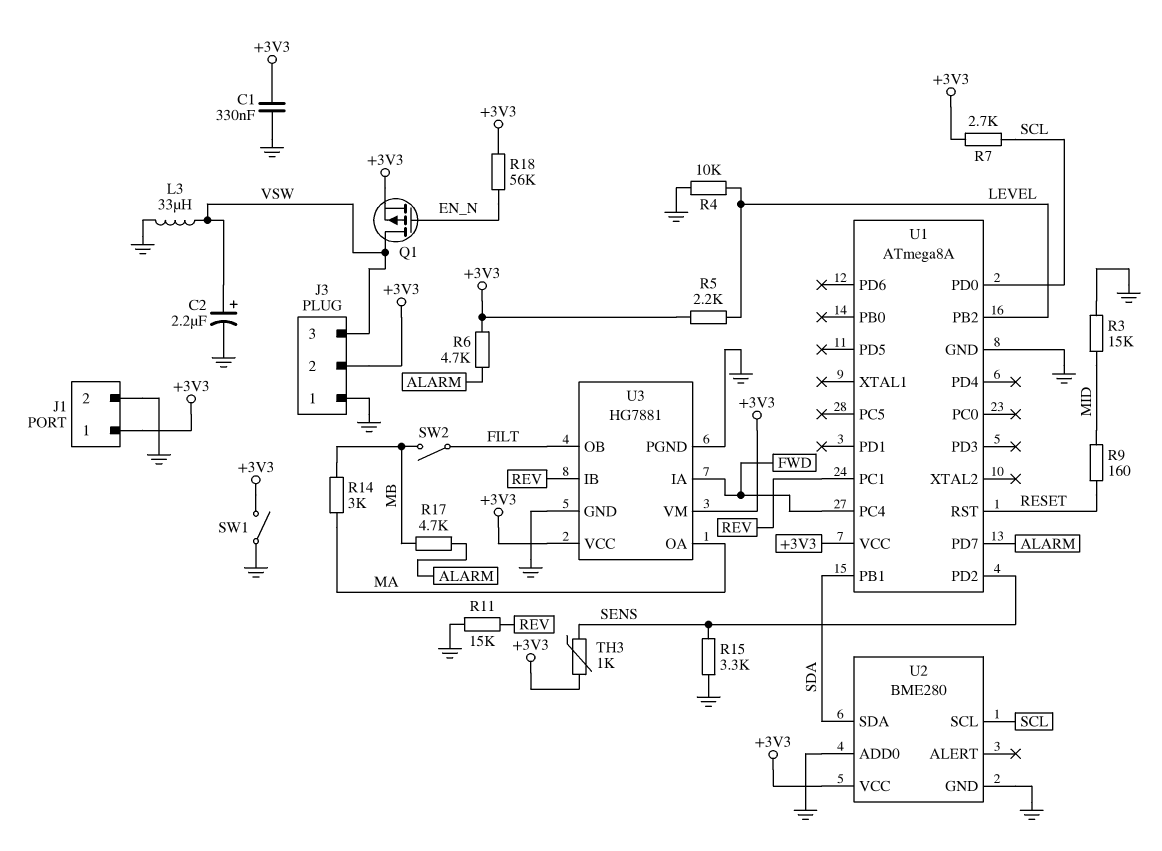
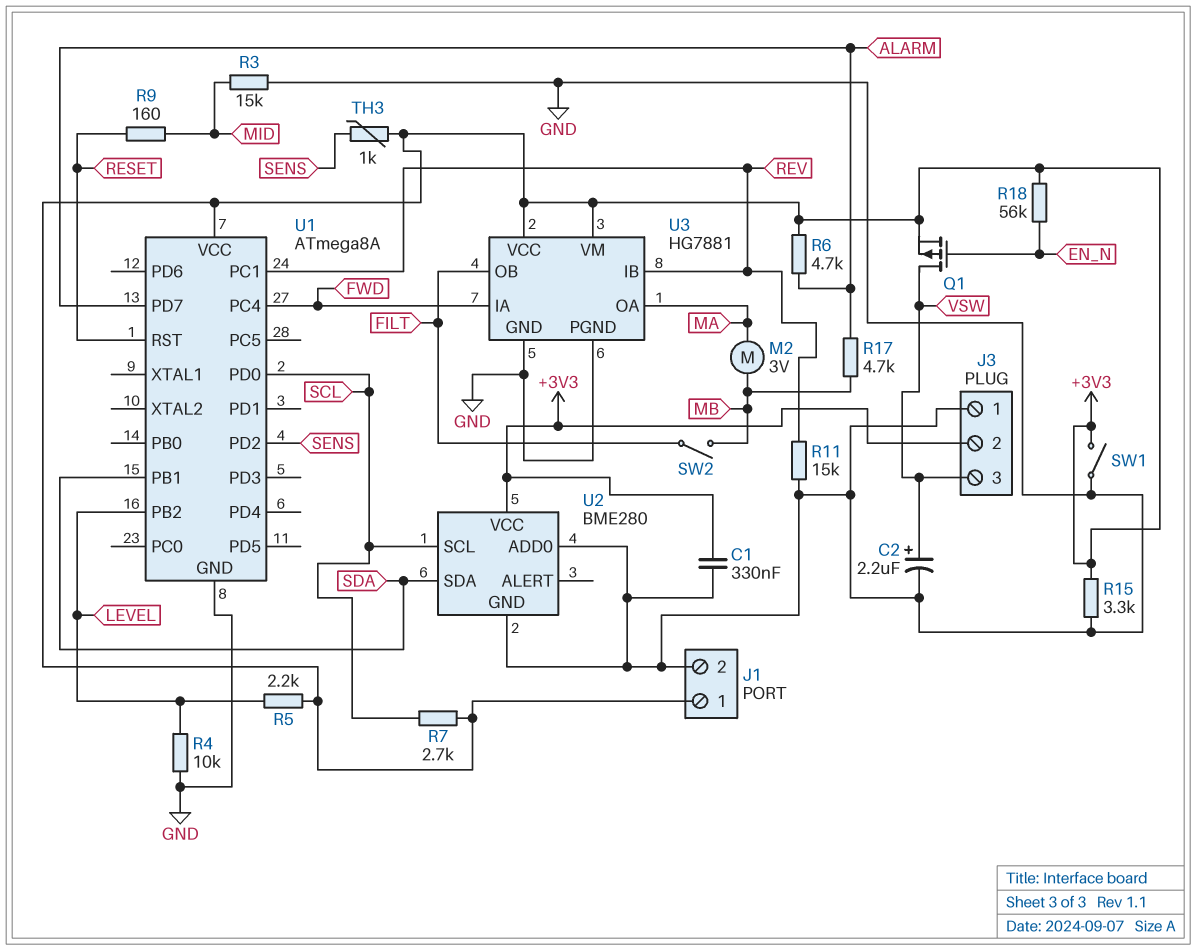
L3: 33uH (GND, VSW) -> none
M2: none -> motor 3V (MA, MB)
R14: 3k (MA, MB) -> none
R15: 3.3k (GND, SENS) -> 3.3k (+3V3, GND)

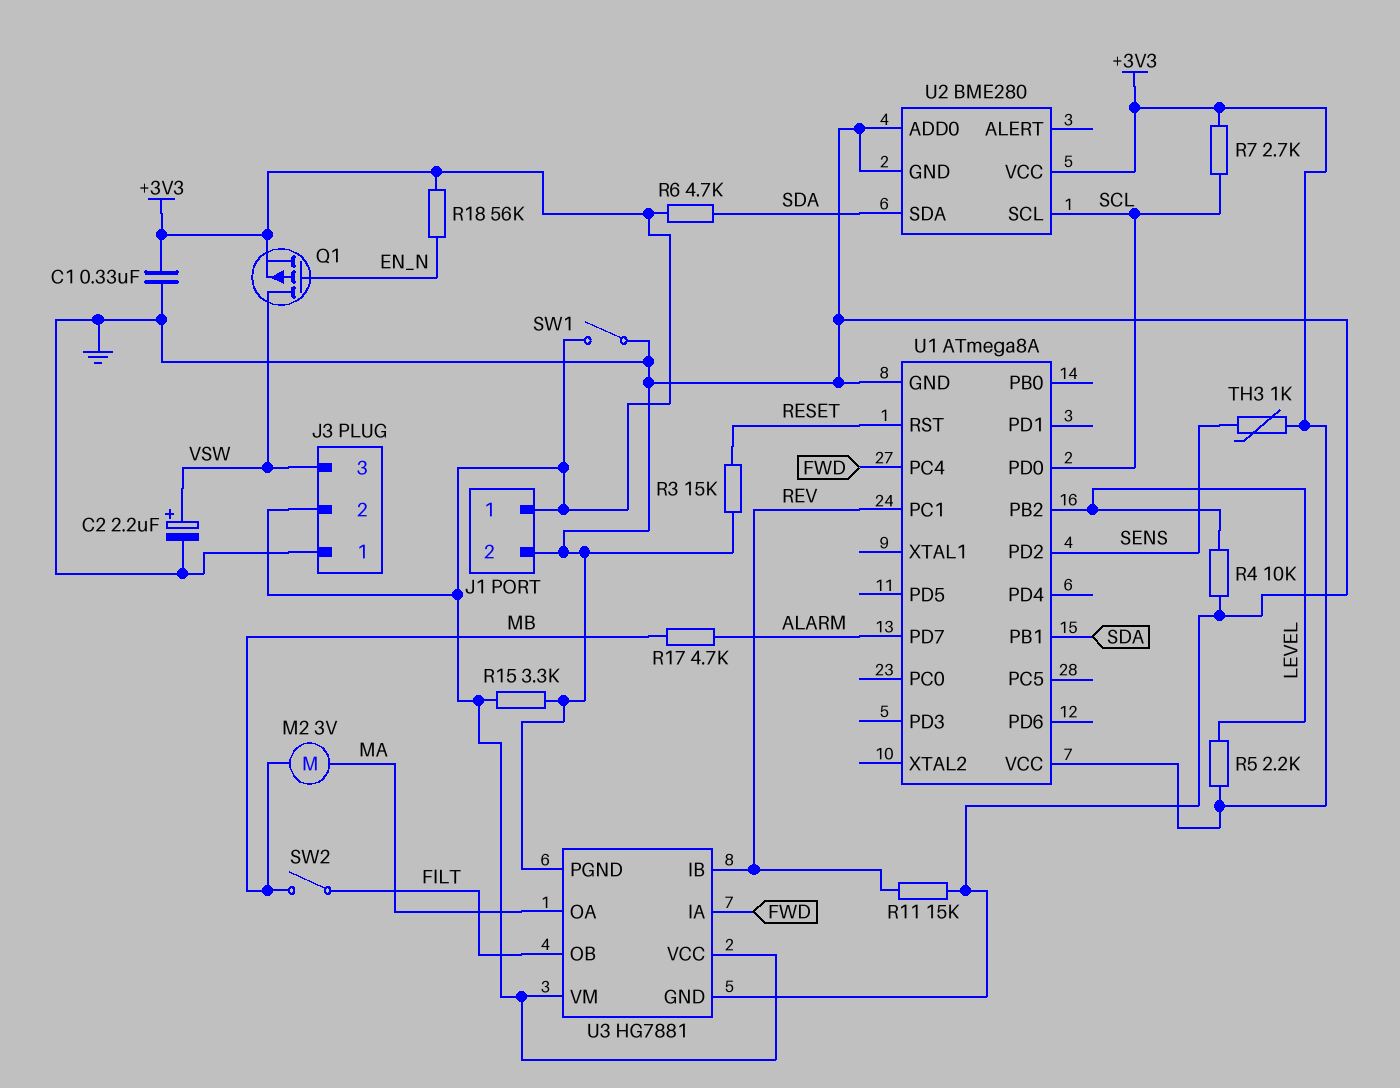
R3: 15k (GND, MID) -> 15k (GND, RESET)
R6: 4.7k (+3V3, ALARM) -> 4.7k (+3V3, SDA)
R9: 160 (MID, RESET) -> none

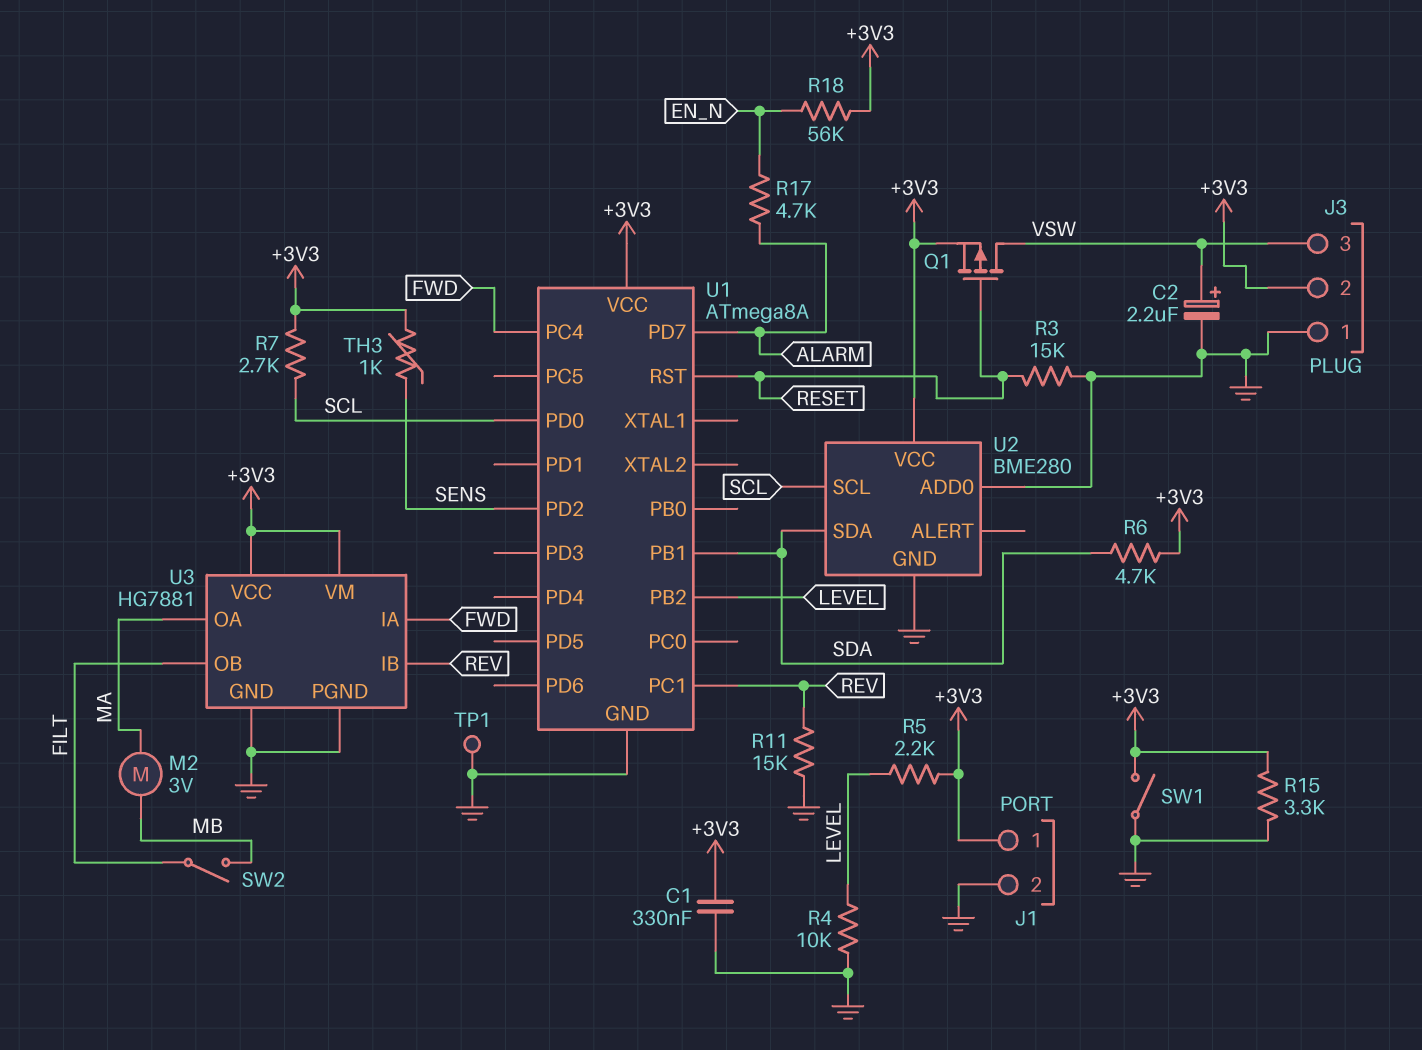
Q1: PMOS (G EN_N, D VSW, S +3V3) -> PMOS (G RESET, D VSW, S +3V3)
R17: 4.7k (ALARM, MB) -> 4.7k (ALARM, EN_N)
TP1: none -> test point (GND)

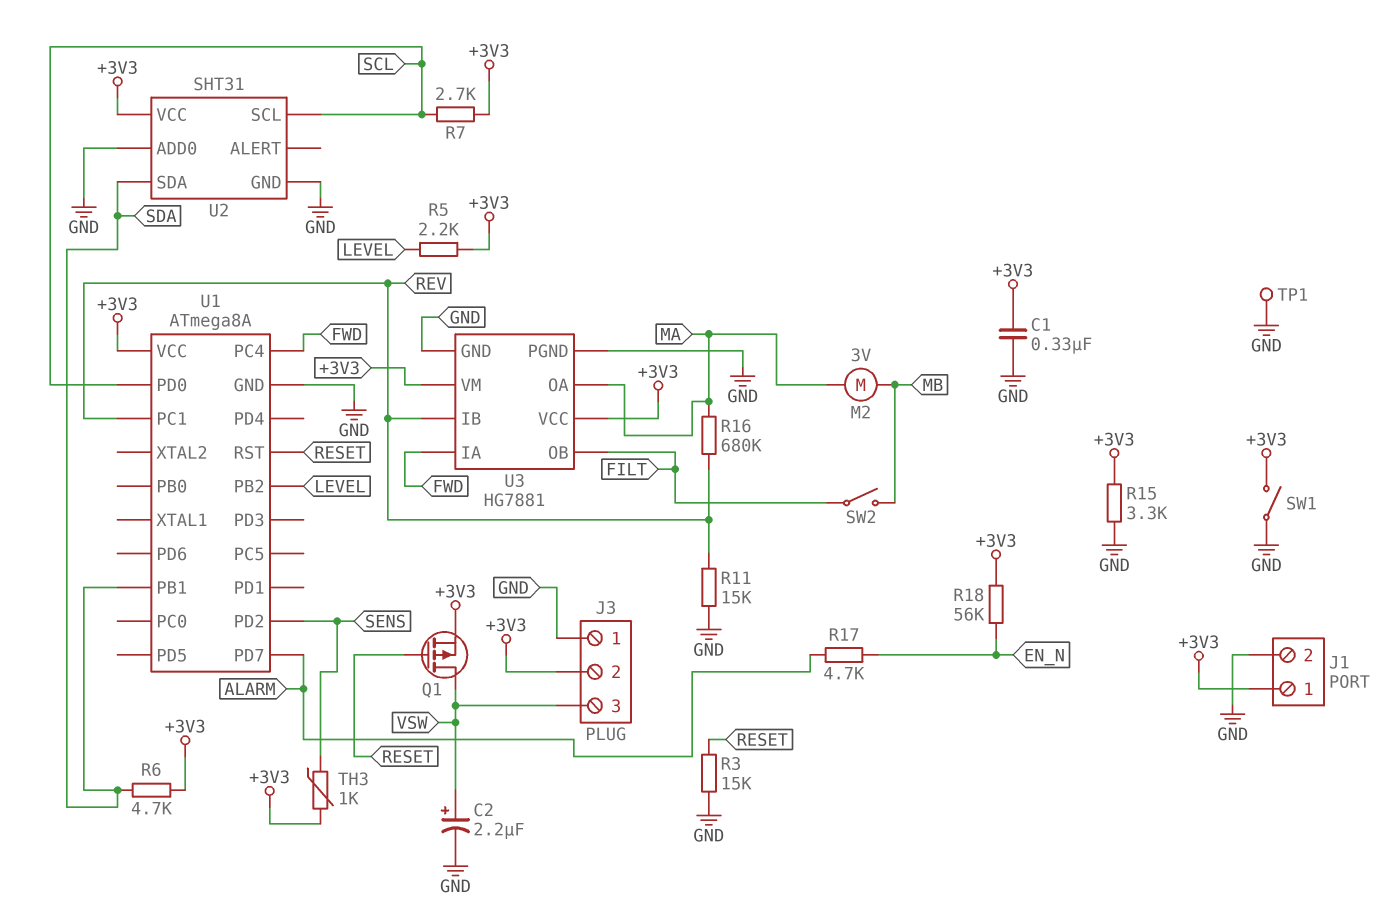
R4: 10k (GND, LEVEL) -> none
R16: none -> 680k (MA, REV)
U2: BME280 -> SHT31

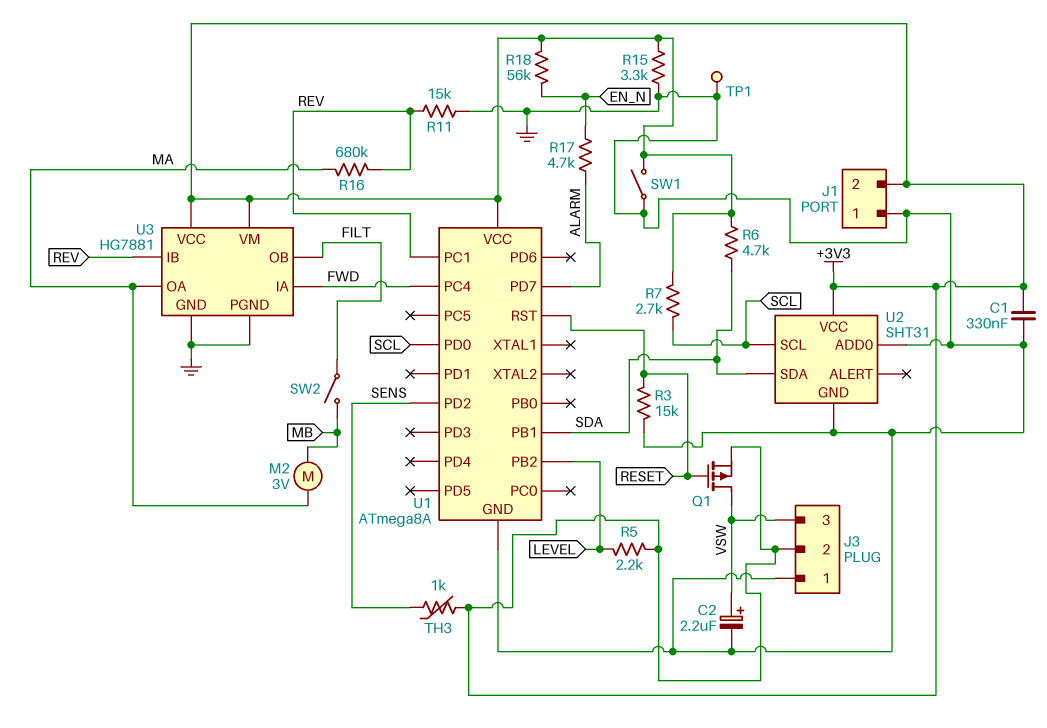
J1 pin 1: +3V3 -> GND
J1 pin 2: GND -> +3V3

